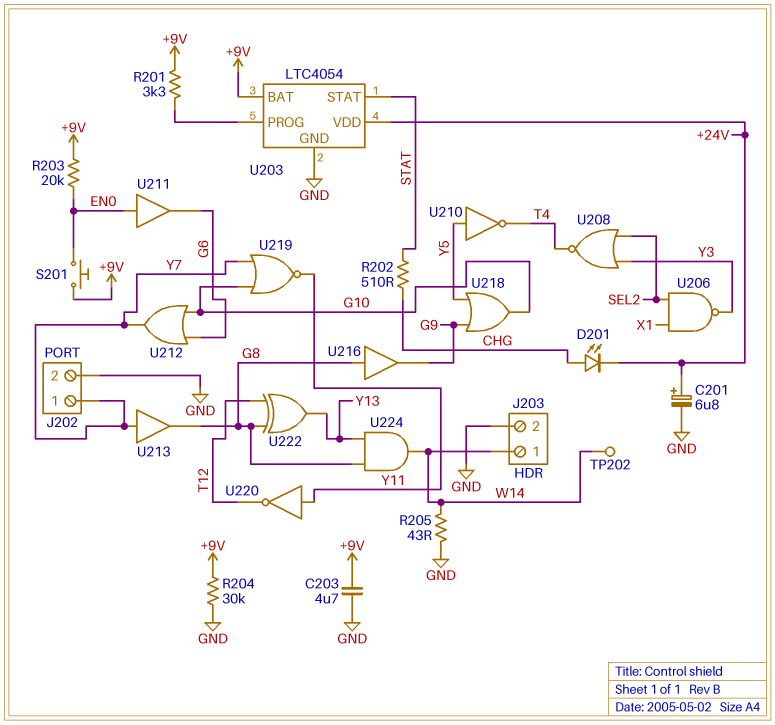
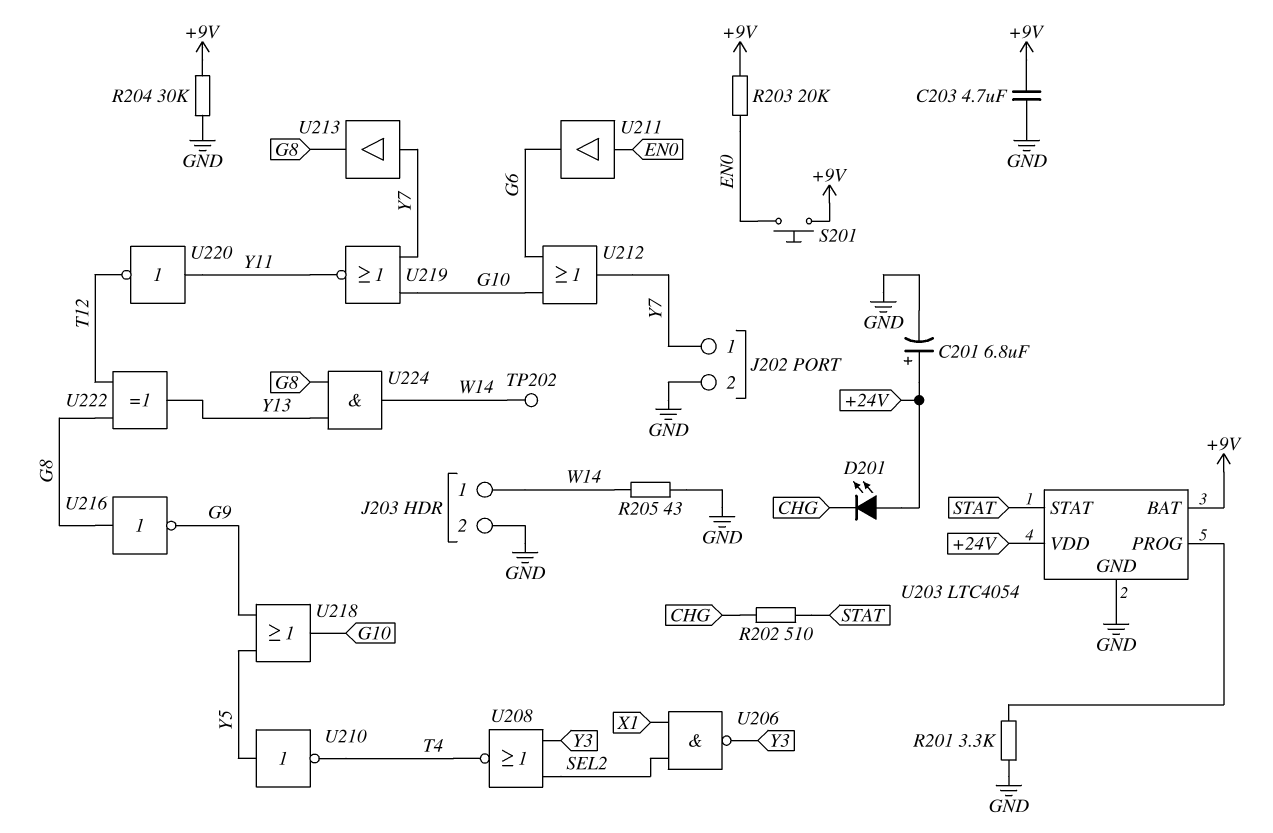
D201: LED (A CHG, K +24V) -> LED (A +24V, K CHG)
R201: 3.3k (+9V, U203/PROG) -> 3.3k (GND, U203/PROG)
U216: buffer (in G8, out G9) -> NOT (in G8, out G9)

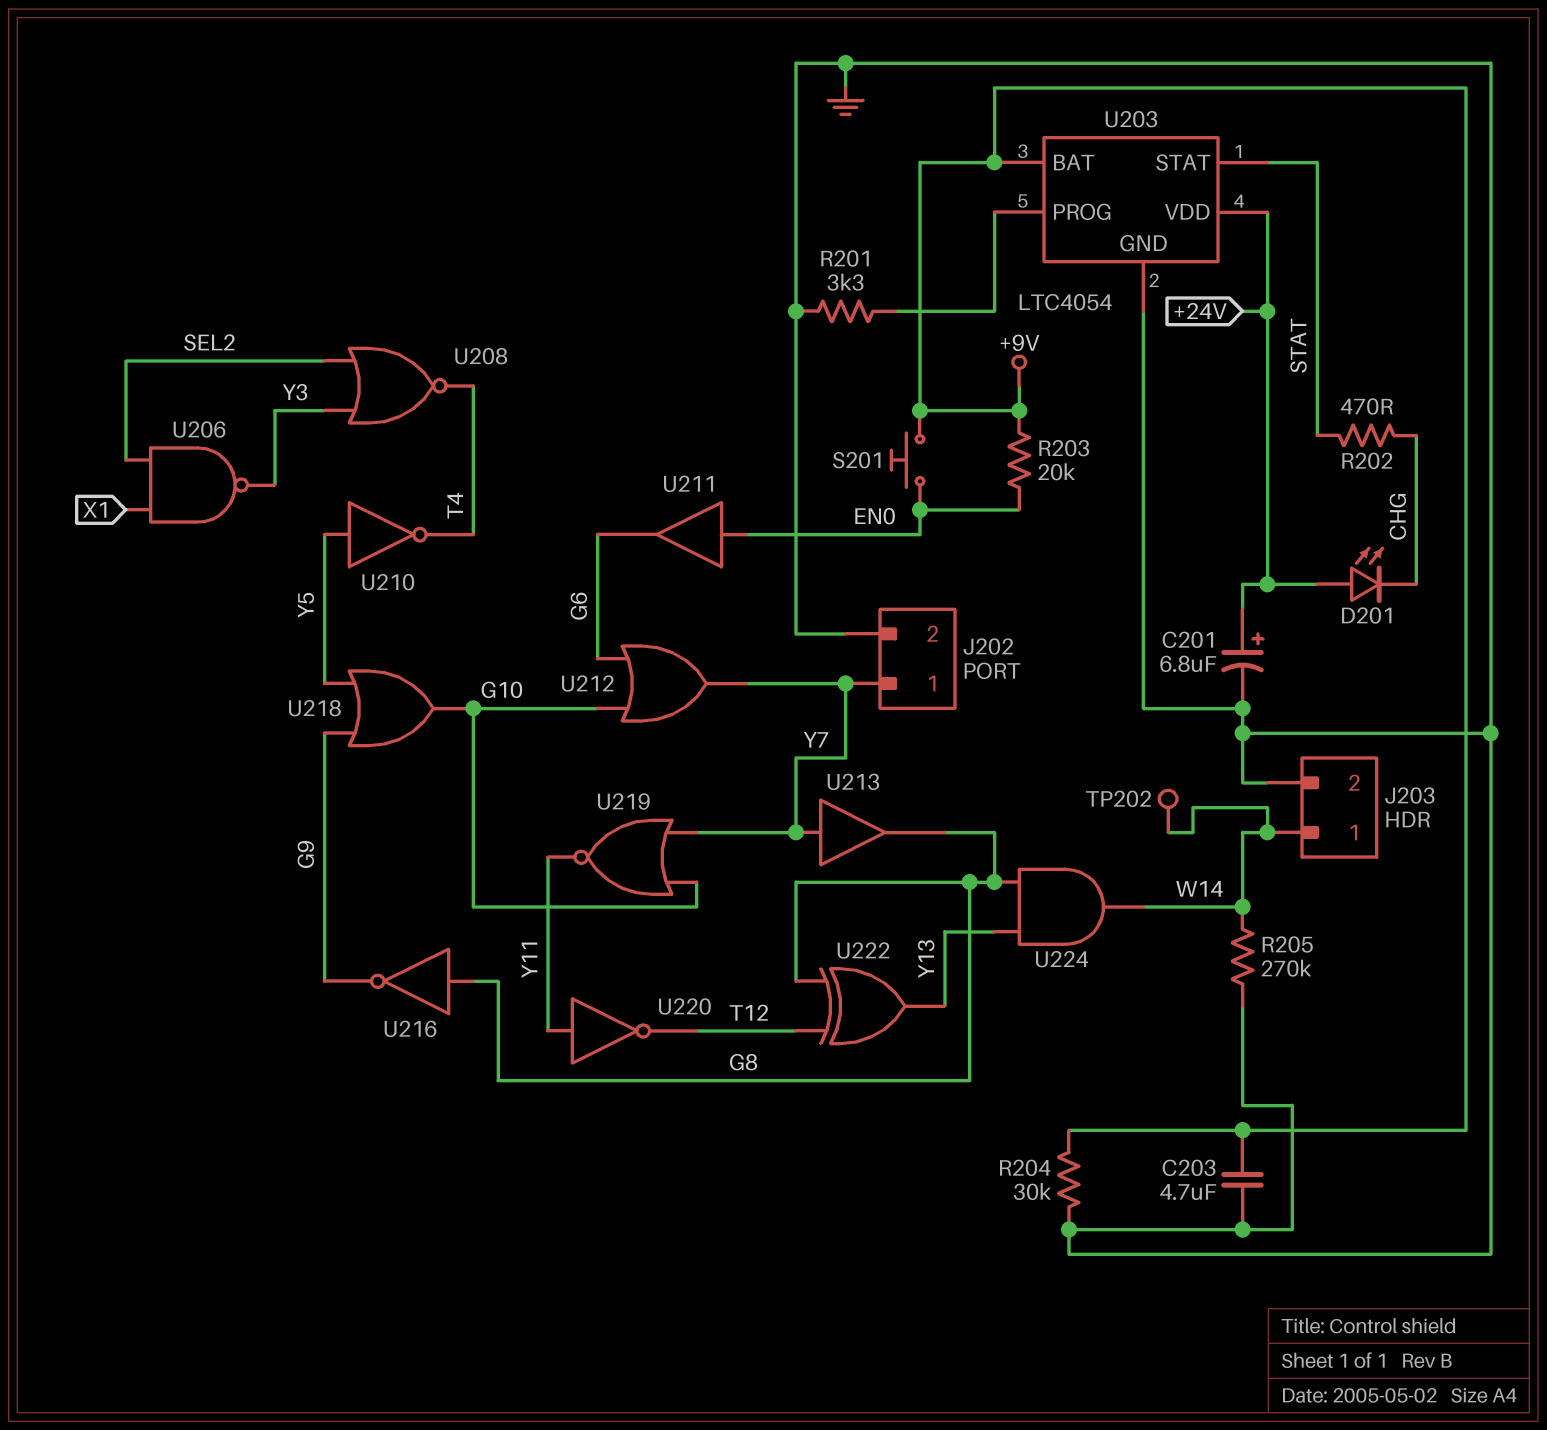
R202: 510 (CHG, STAT) -> 470 (CHG, STAT)
R205: 43 (GND, W14) -> 270k (GND, W14)

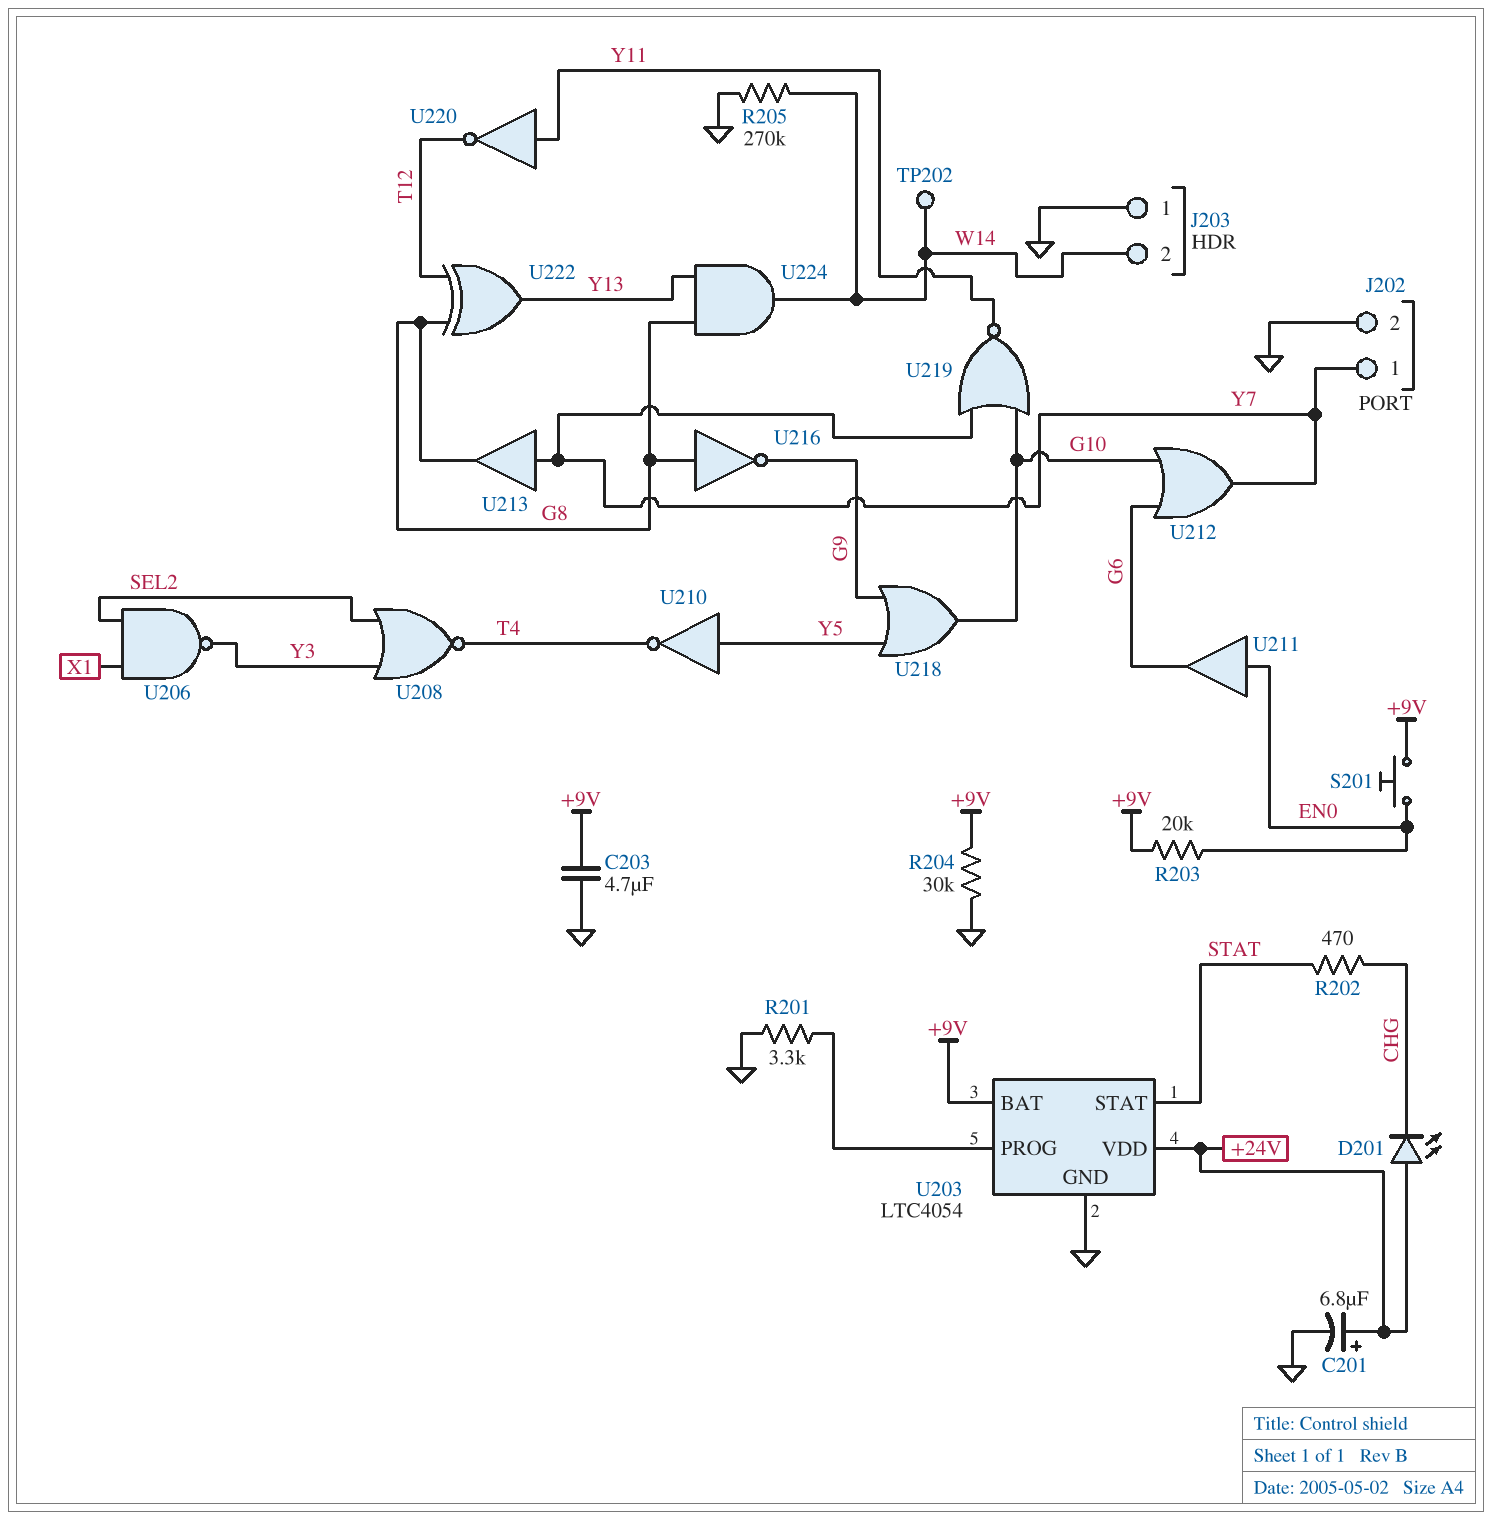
J203 pin 1: W14 -> GND
J203 pin 2: GND -> W14

